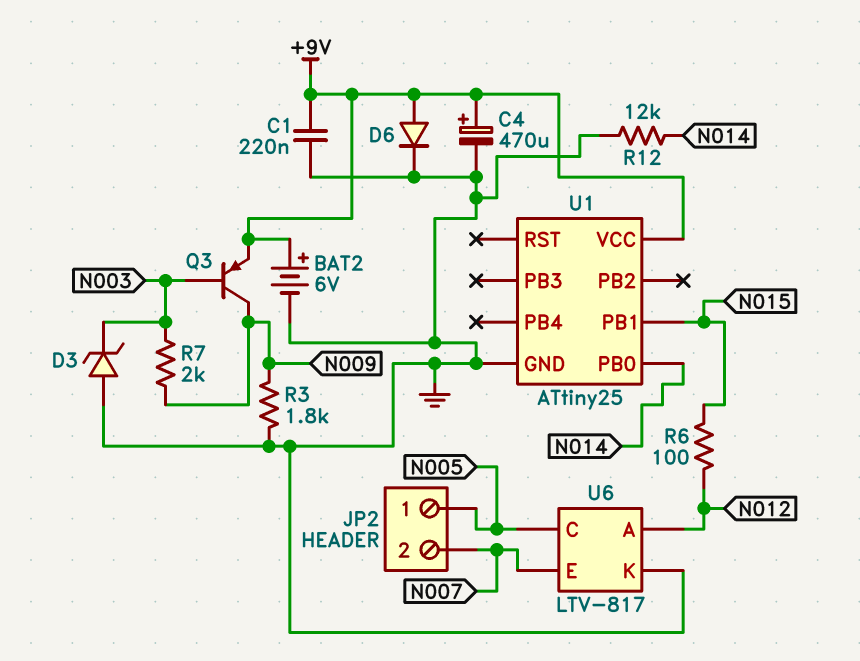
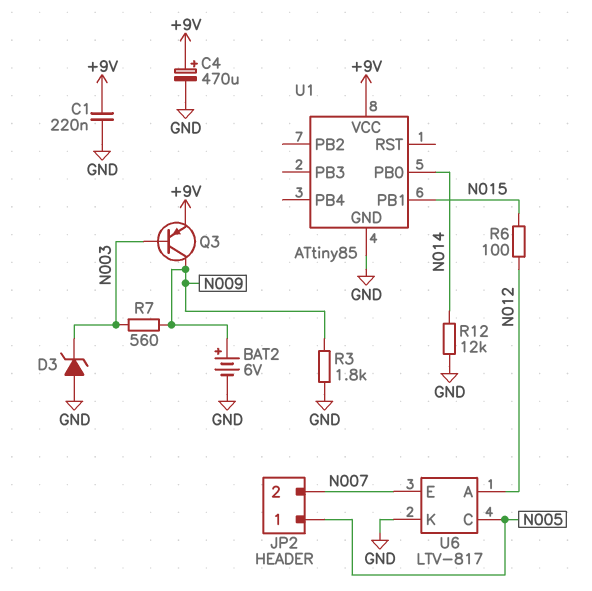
BAT2: 6V (plus +9V, minus GND) -> 6V (plus N009, minus GND)
D6: diode (A +9V, K GND) -> none
R7: 2k (N003, N009) -> 560 (N003, N009)
U1: ATtiny25 -> ATtiny85

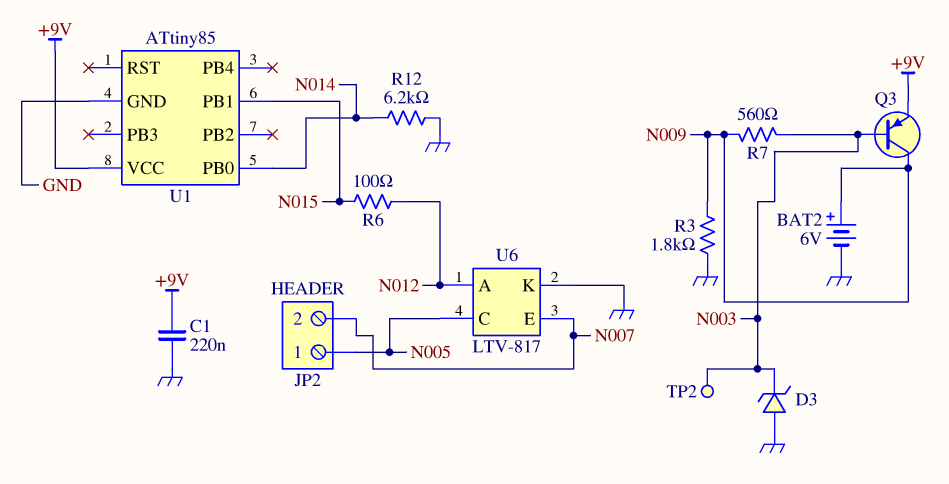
C4: 470uF (plus +9V, minus GND) -> none
R12: 12k (GND, N014) -> 6.2k (GND, N014)
TP2: none -> test point (N003)

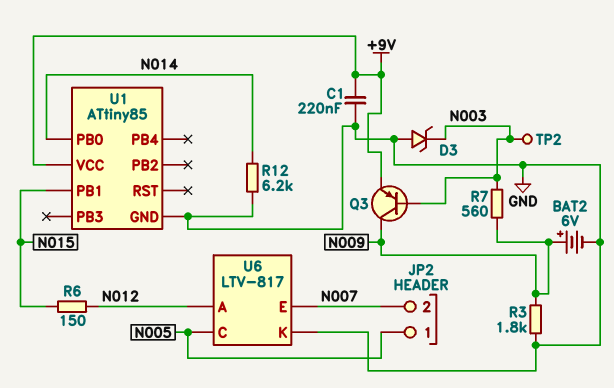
R6: 100 (N012, N015) -> 150 (N012, N015)

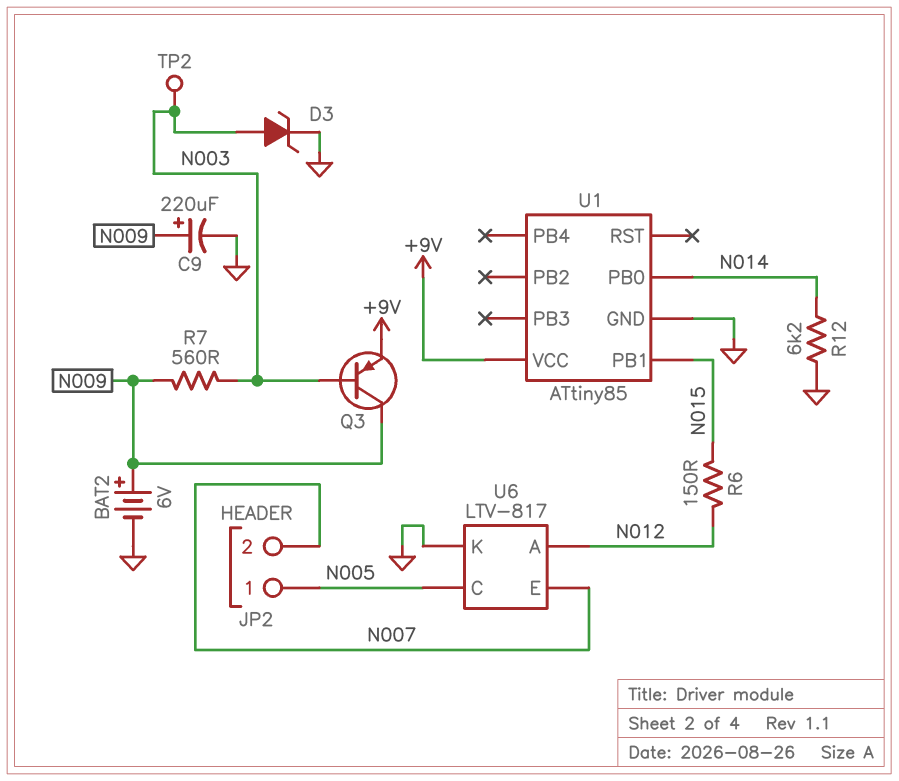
C1: 220nF (+9V, GND) -> none
C9: none -> 220uF (plus N009, minus GND)
D3: zener (A GND, K N003) -> zener (A N003, K GND)
R3: 1.8k (GND, N009) -> none

